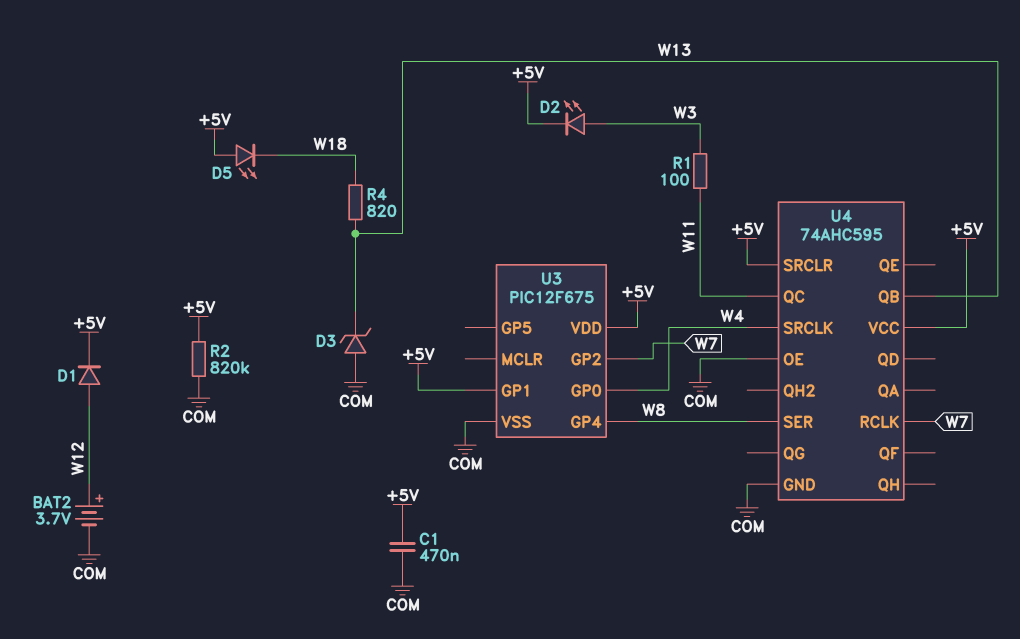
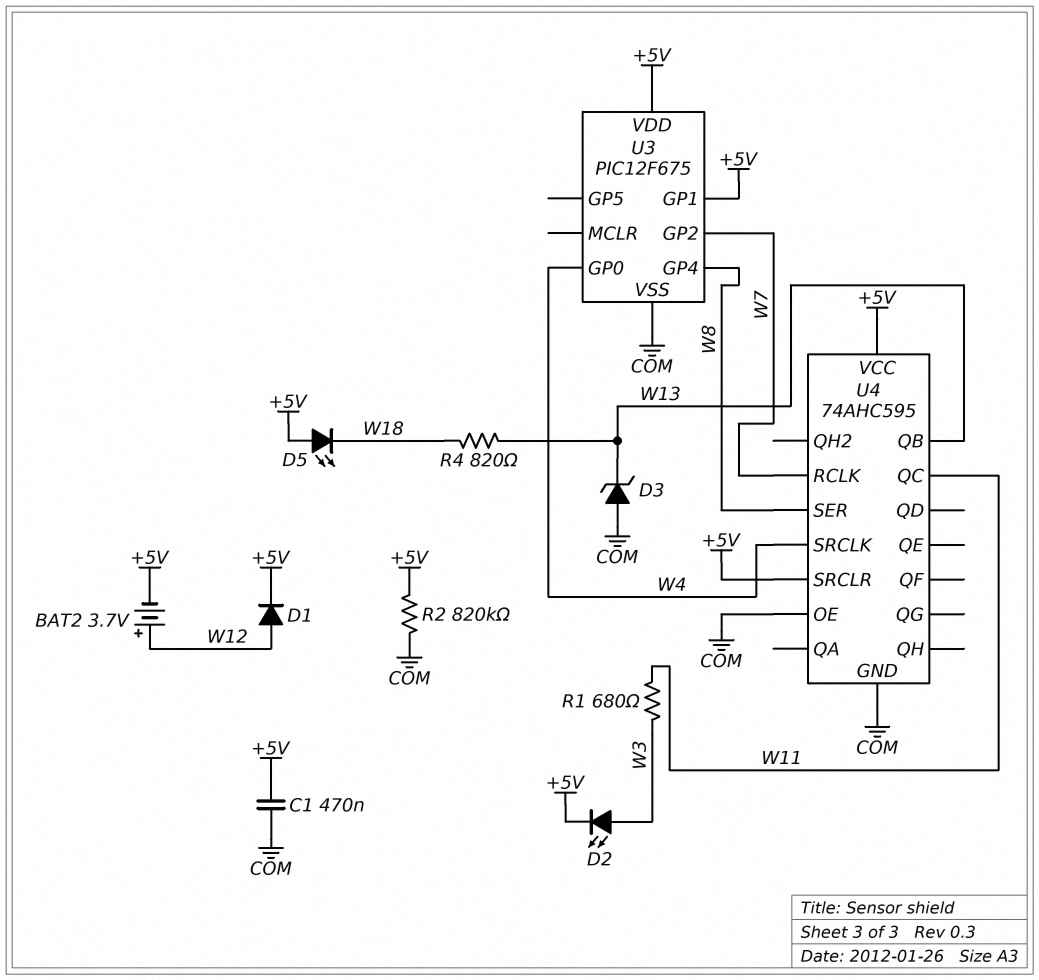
BAT2: 3.7V (plus W12, minus COM) -> 3.7V (plus W12, minus +5V)
R1: 100 (W3, W11) -> 680 (W3, W11)

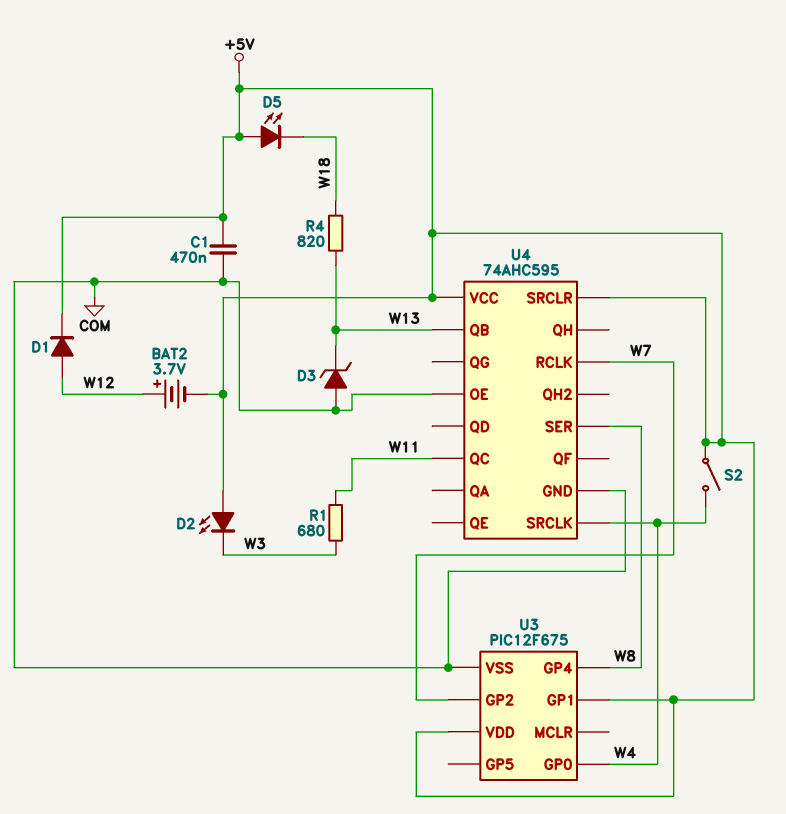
D2: LED (A W3, K +5V) -> LED (A +5V, K W3)
R2: 820k (+5V, COM) -> none
S2: none -> switch (+5V, W4)

